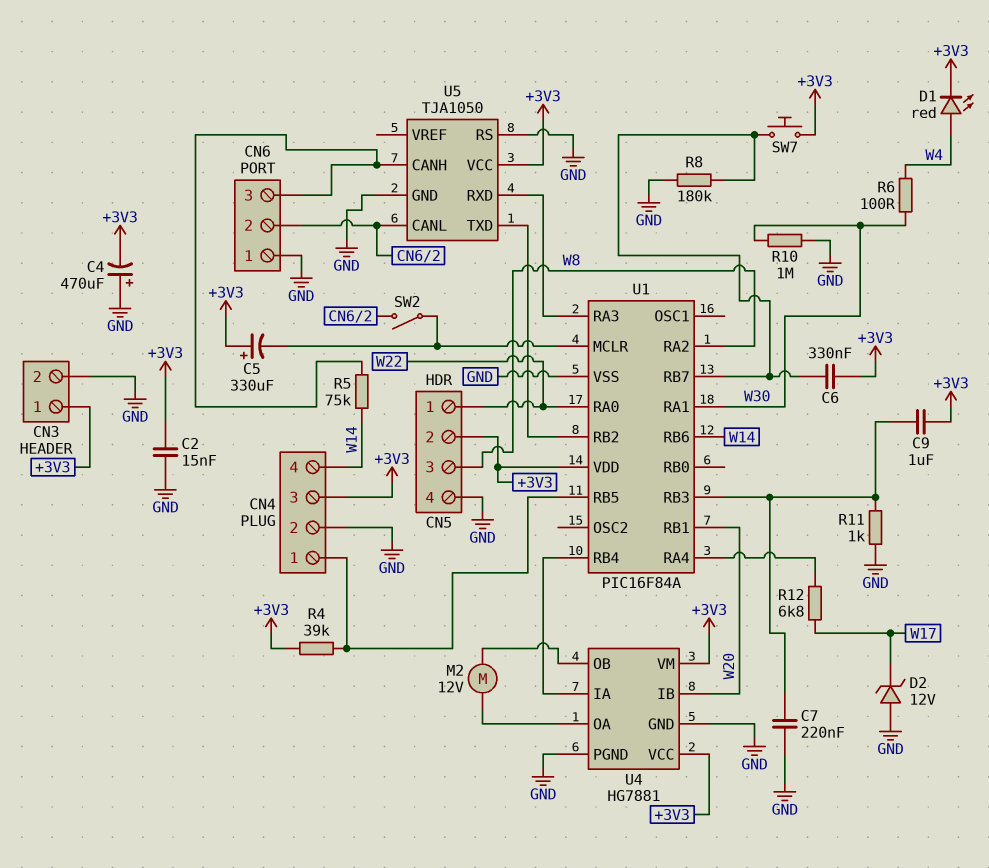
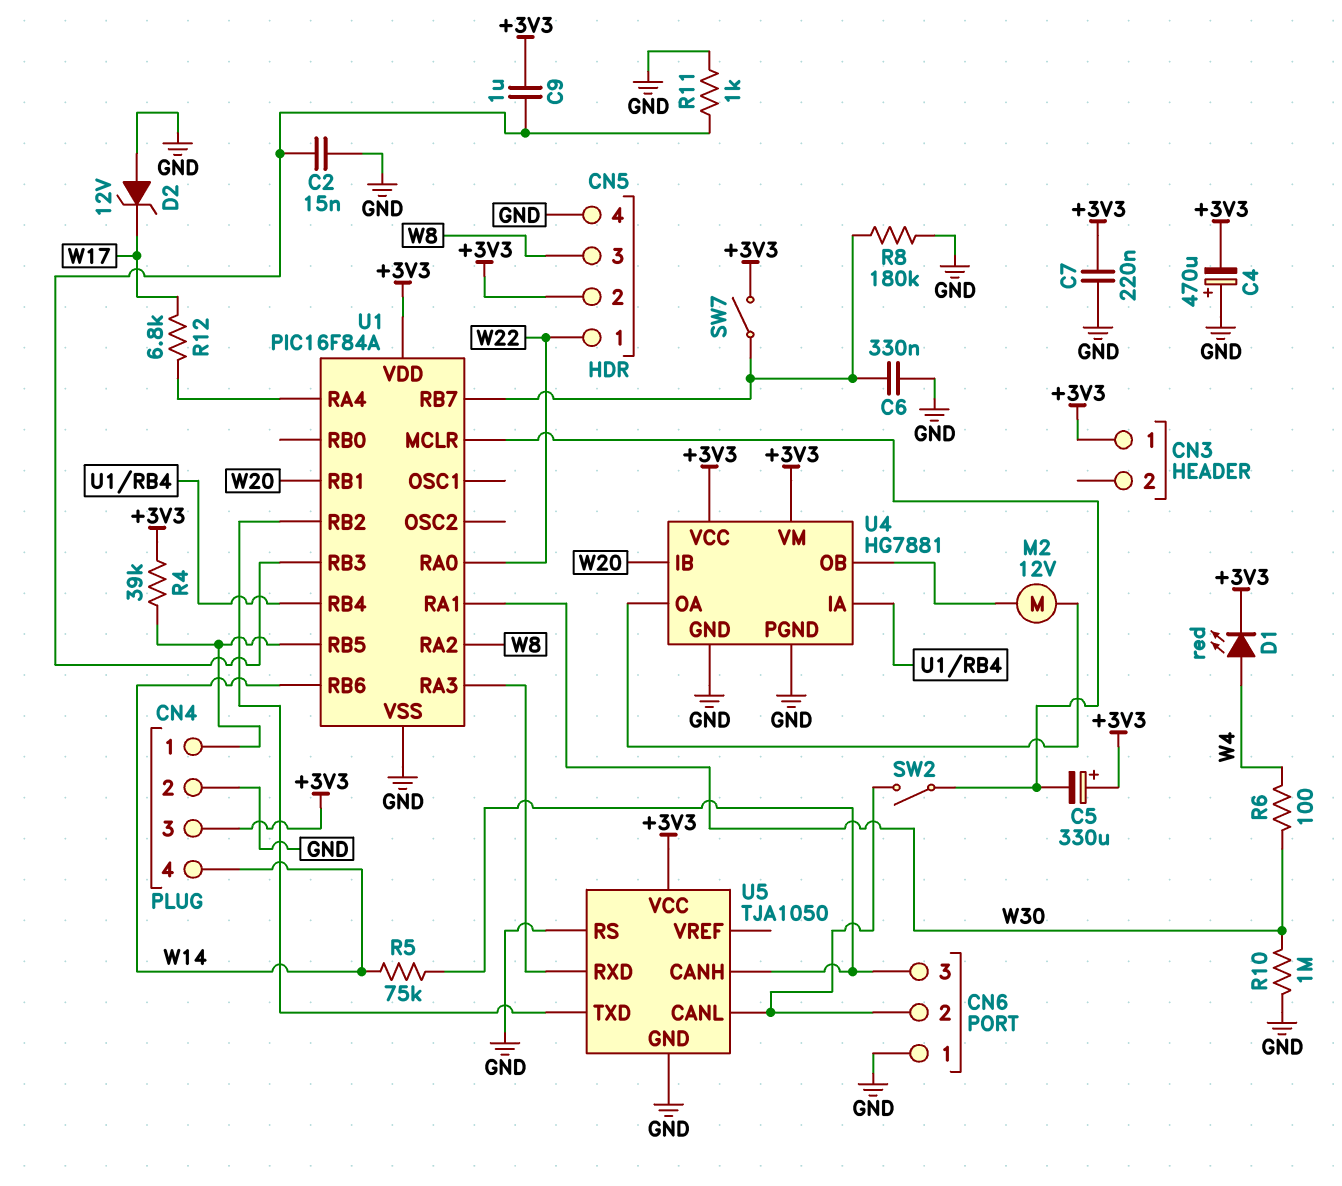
C2: 15nF (+3V3, GND) -> 15nF (GND, U1/RB3)
C6: 330nF (+3V3, U1/RB7) -> 330nF (GND, U1/RB7)
C7: 220nF (GND, U1/RB3) -> 220nF (+3V3, GND)
CN3 pin 2: GND -> none
SW7: button (+3V3, U1/RB7) -> switch (+3V3, U1/RB7)

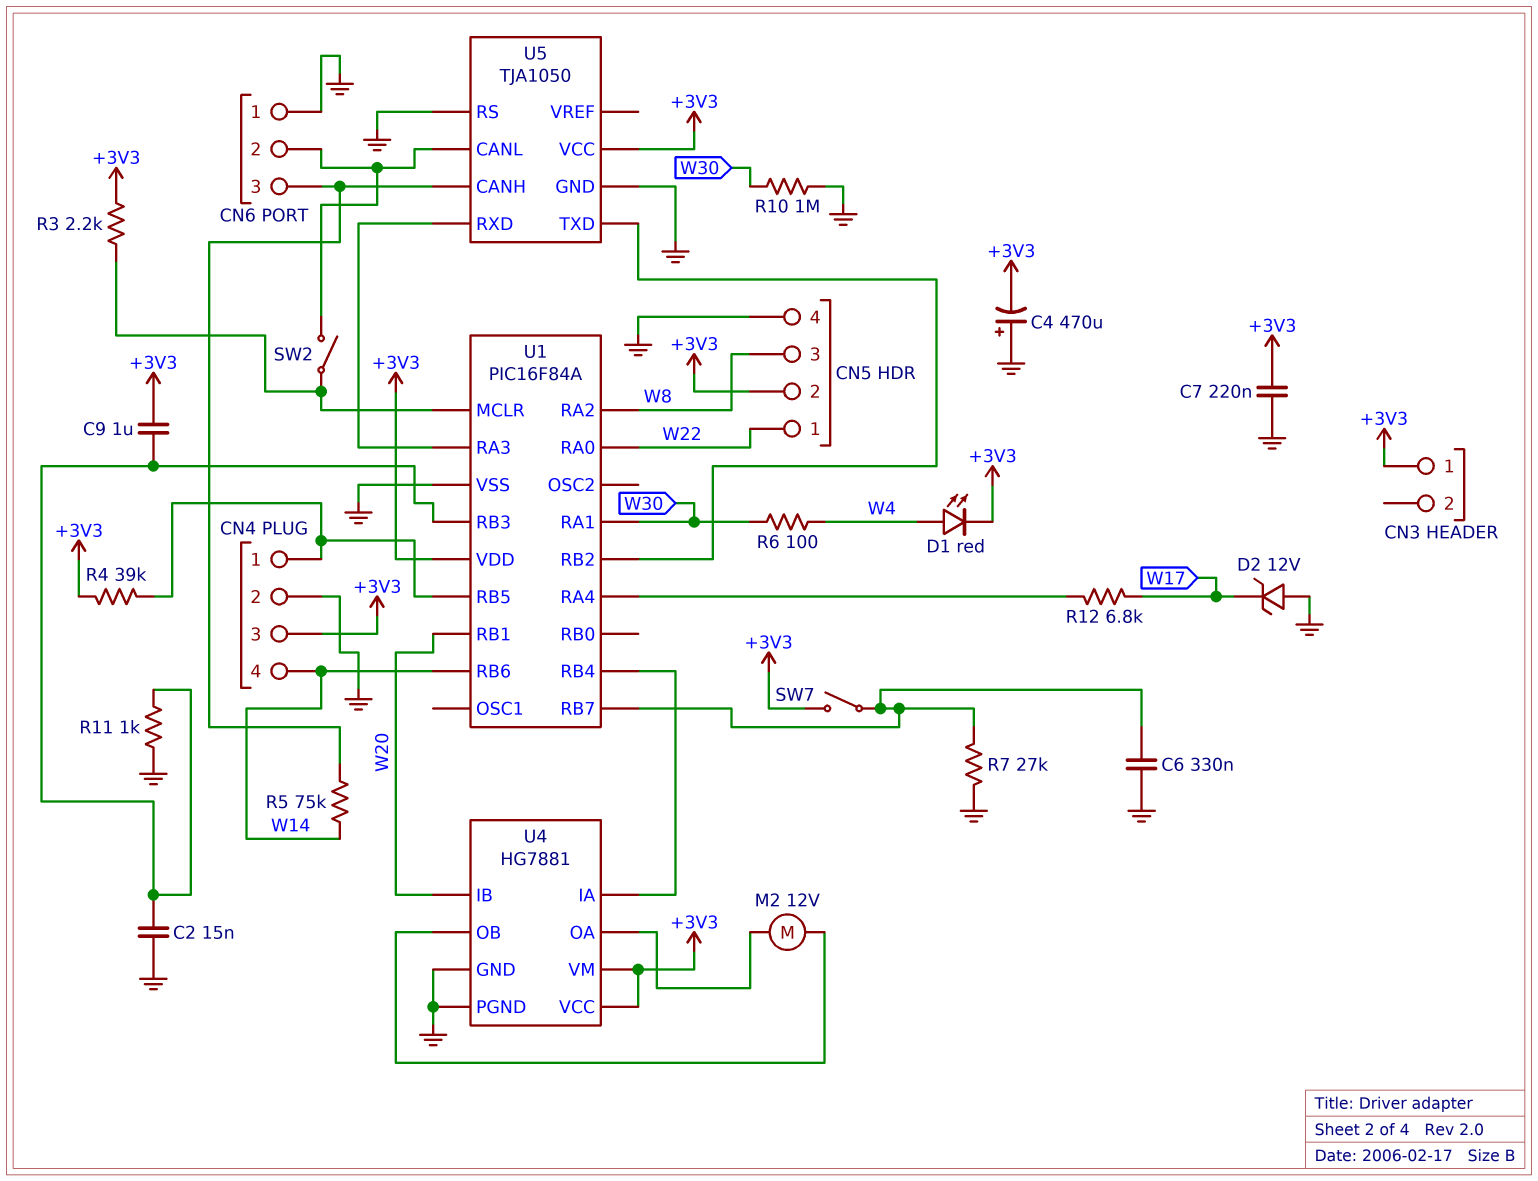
C5: 330uF (plus +3V3, minus U1/MCLR) -> none
R3: none -> 2.2k (+3V3, U1/MCLR)
R7: none -> 27k (GND, U1/RB7)
R8: 180k (GND, U1/RB7) -> none

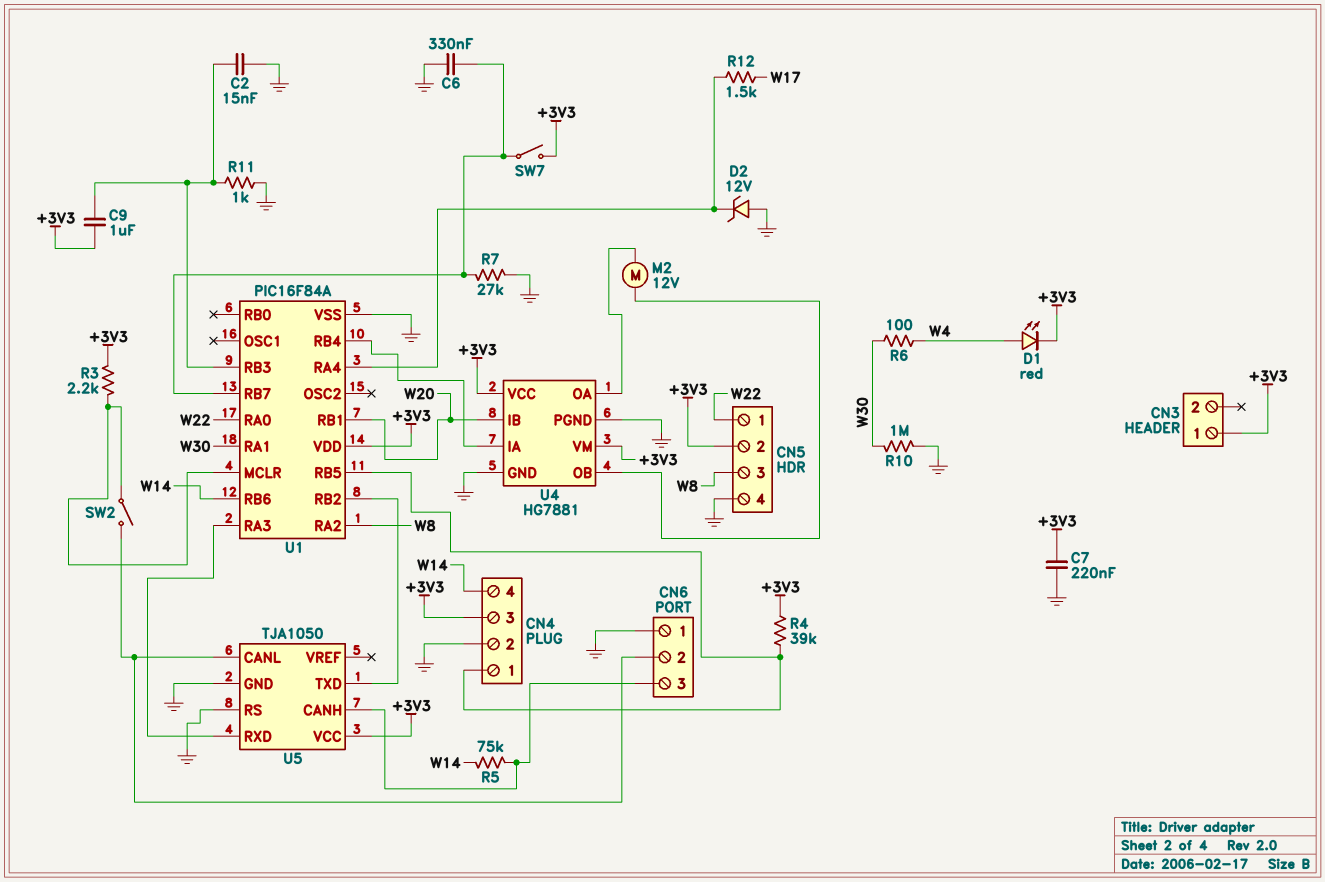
C4: 470uF (plus GND, minus +3V3) -> none
D2: zener 12V (A GND, K W17) -> zener 12V (A GND, K U1/RA4)
R12: 6.8k (U1/RA4, W17) -> 1.5k (U1/RA4, W17)

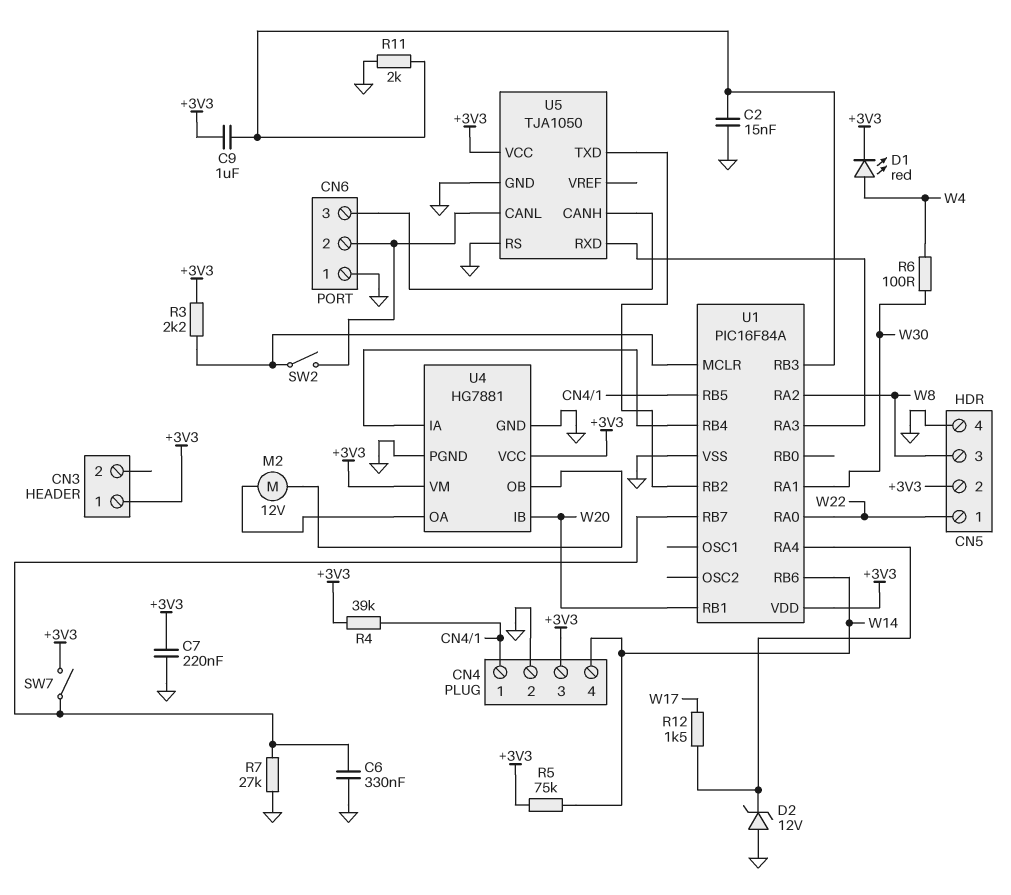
R5: 75k (CN6/3, W14) -> 75k (+3V3, W14)
R10: 1M (GND, W30) -> none
R11: 1k (GND, U1/RB3) -> 2k (GND, U1/RB3)

